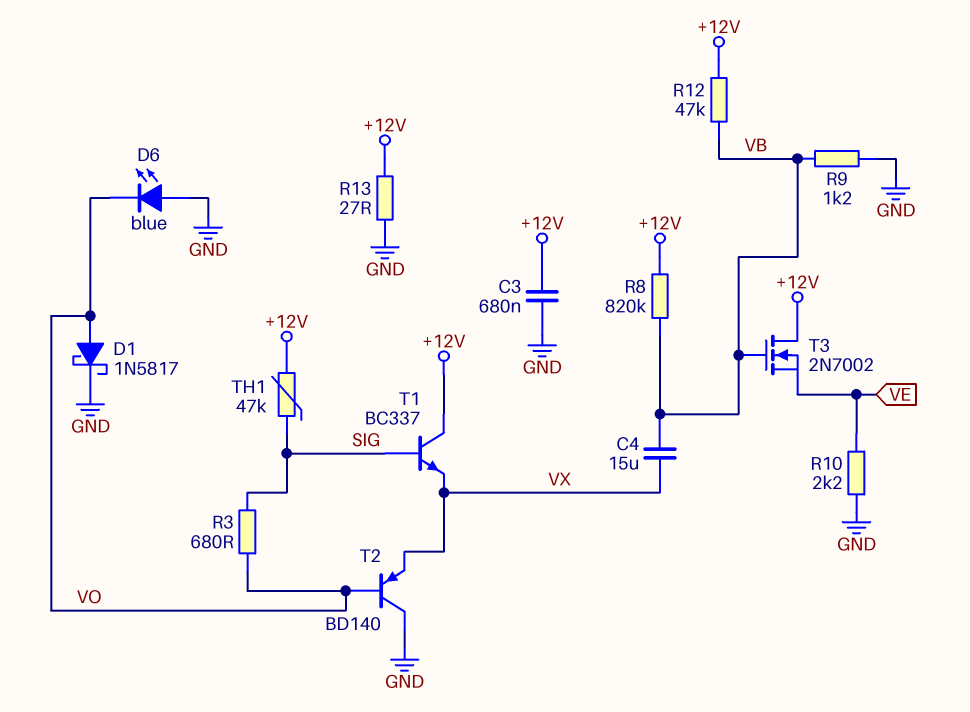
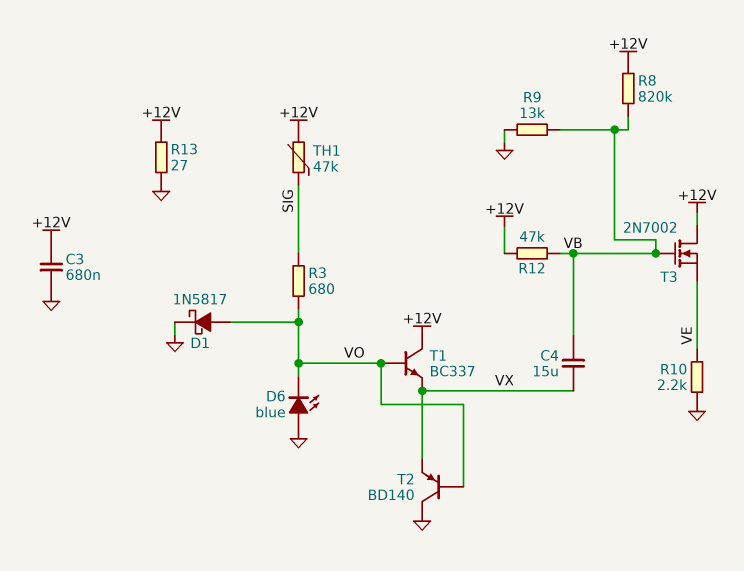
R9: 1.2k (GND, VB) -> 13k (GND, VB)
T1: NPN BC337 (B SIG, C +12V, E VX) -> NPN BC337 (B VO, C +12V, E VX)

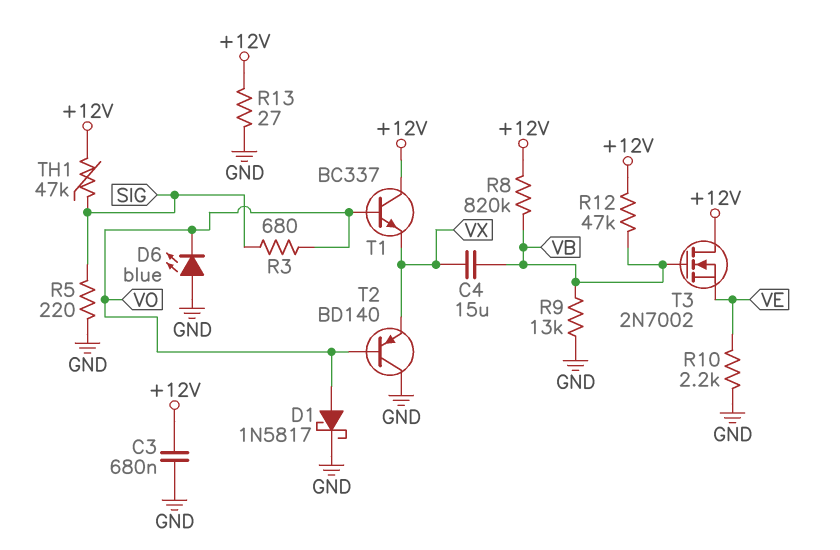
R5: none -> 220 (GND, SIG)

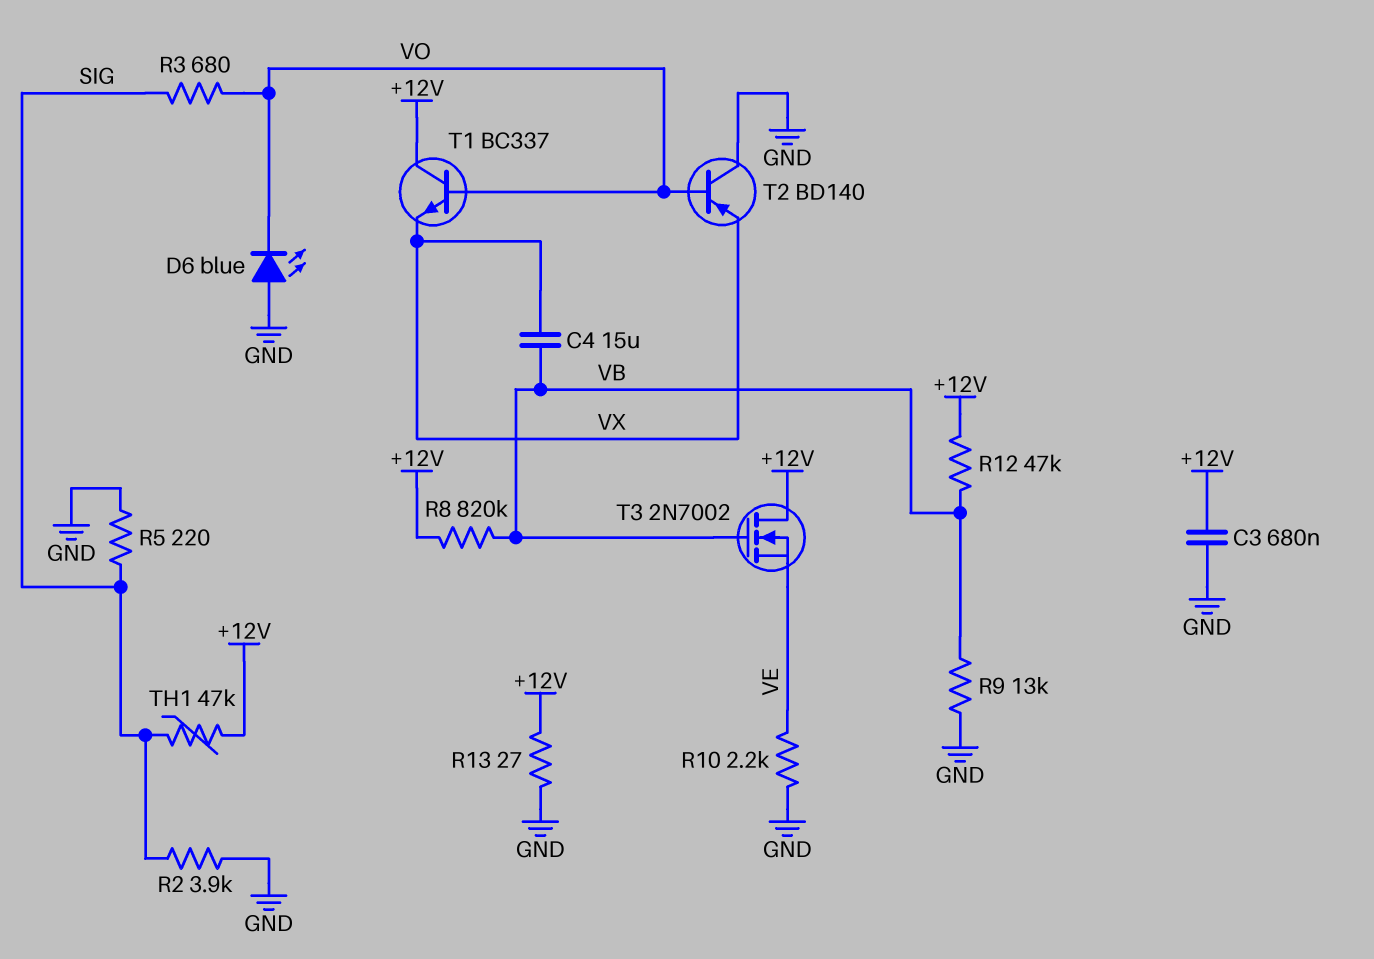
D1: schottky 1N5817 (A VO, K GND) -> none
R2: none -> 3.9k (GND, SIG)

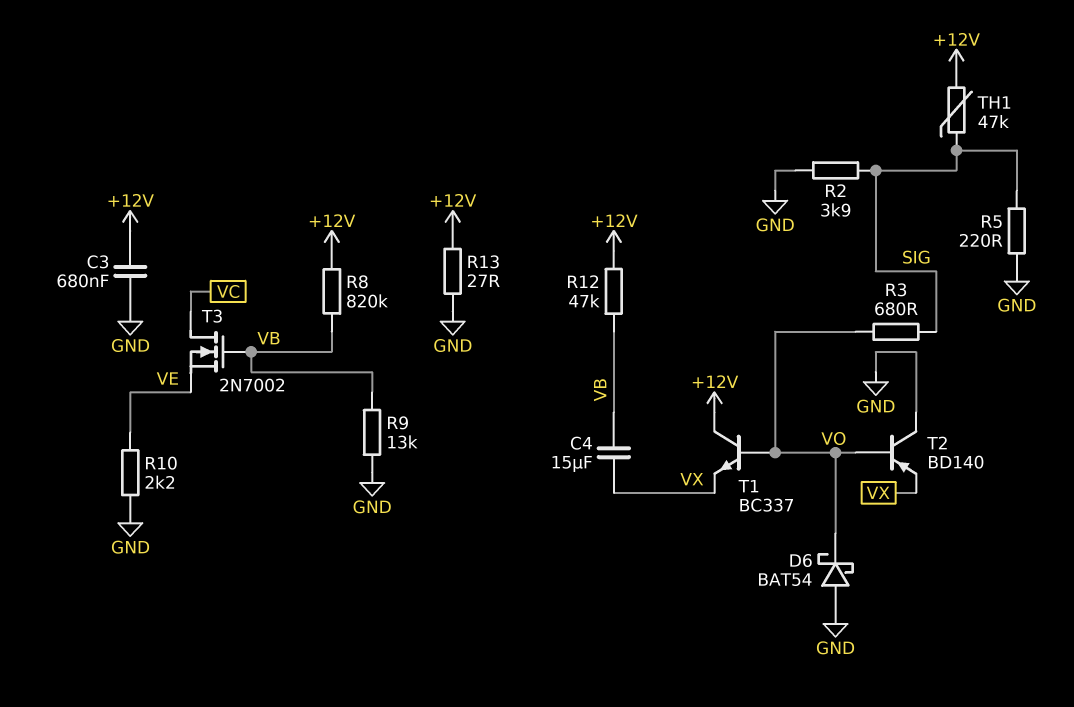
D6: LED blue (A GND, K VO) -> schottky BAT54 (A GND, K VO)
T3: NMOS 2N7002 (G VB, D +12V, S VE) -> NMOS 2N7002 (G VB, D VC, S VE)

